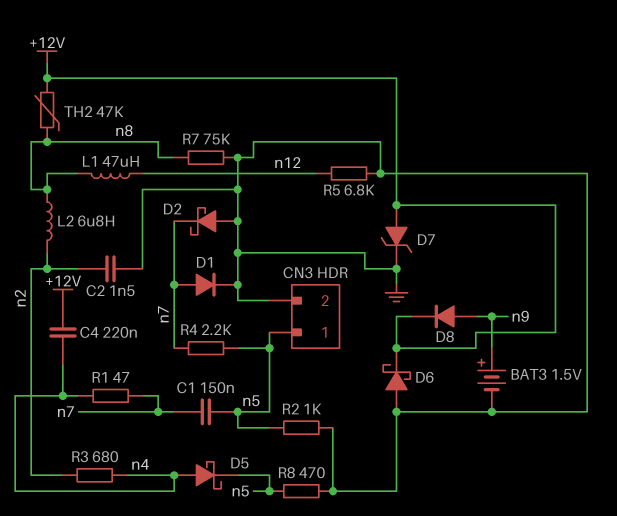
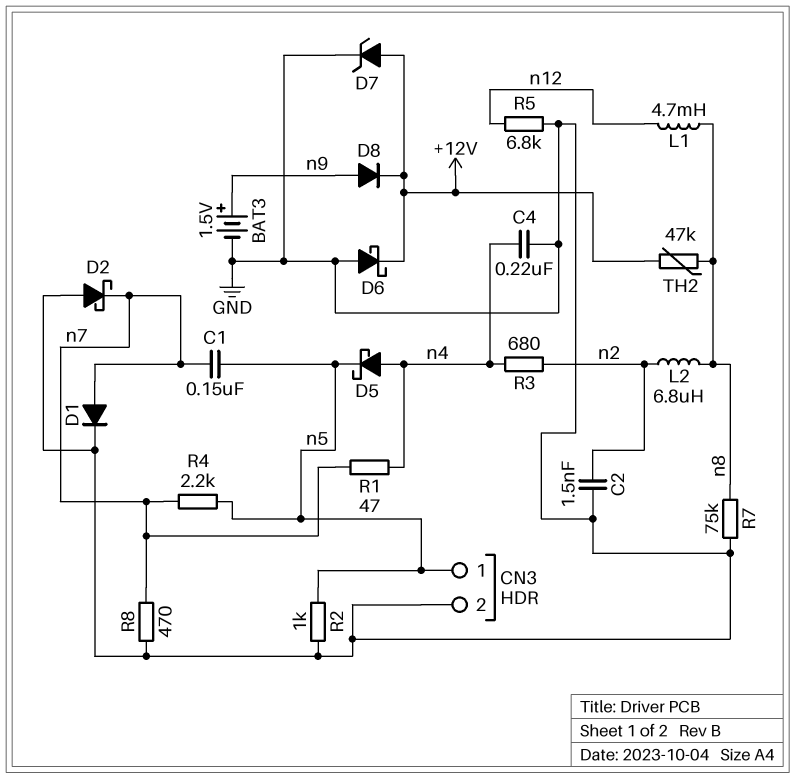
C4: 220nF (+12V, n4) -> 220nF (GND, n4)
L1: 47uH (n8, n12) -> 4.7mH (n8, n12)
R8: 470 (GND, n5) -> 470 (GND, n7)

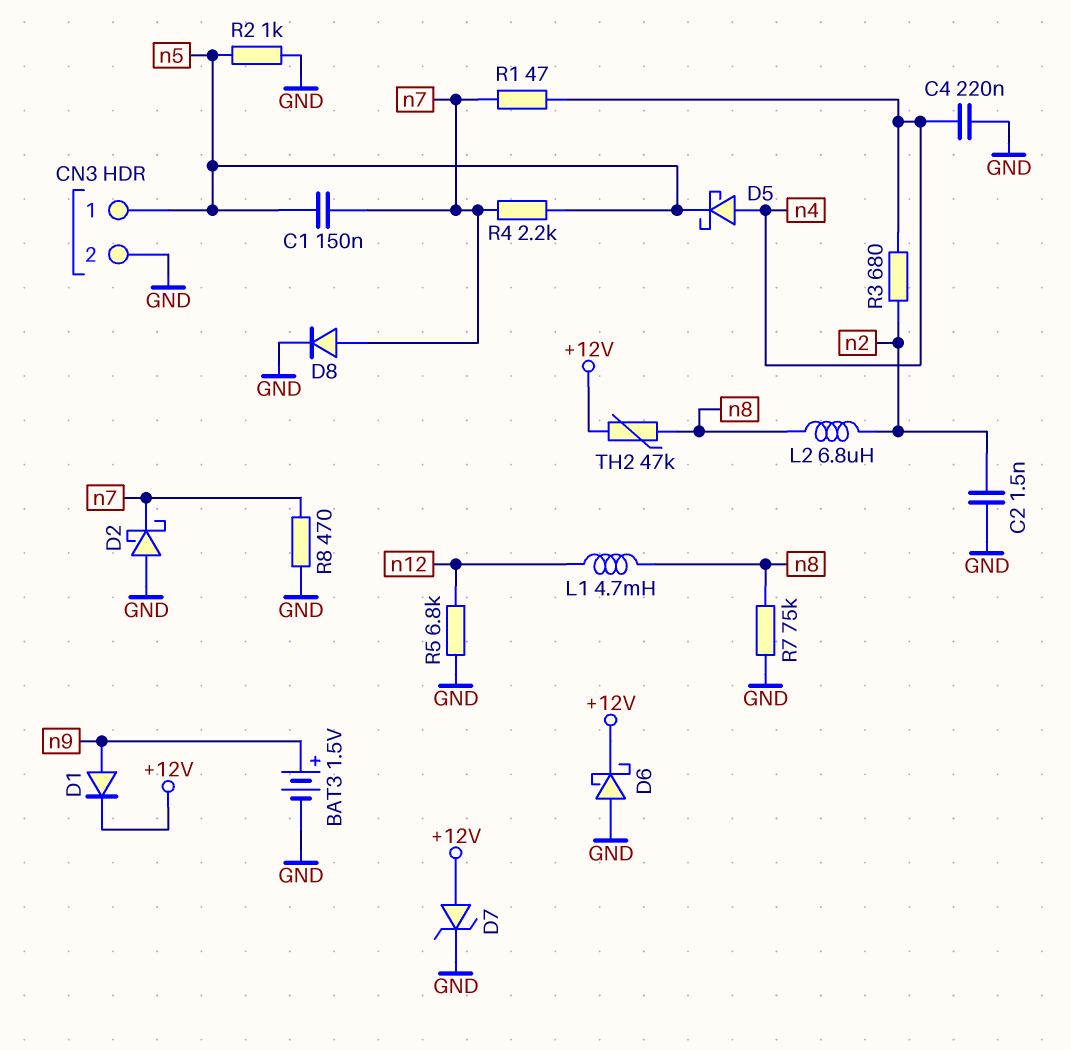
D1: diode (A n7, K GND) -> diode (A n9, K +12V)
D8: diode (A n9, K +12V) -> diode (A n7, K GND)

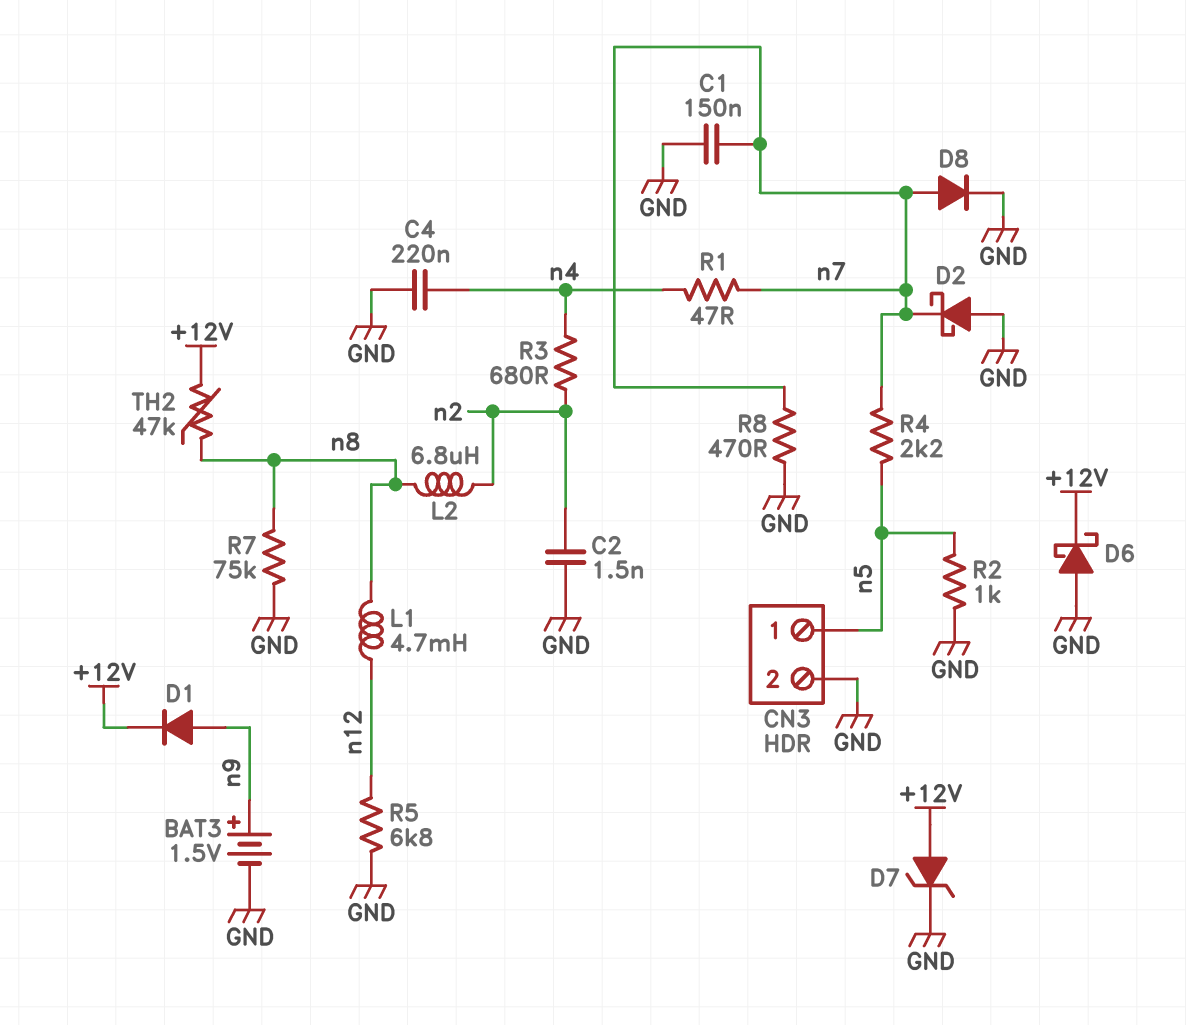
C1: 150nF (n5, n7) -> 150nF (GND, n7)
D5: schottky (A n4, K n5) -> none

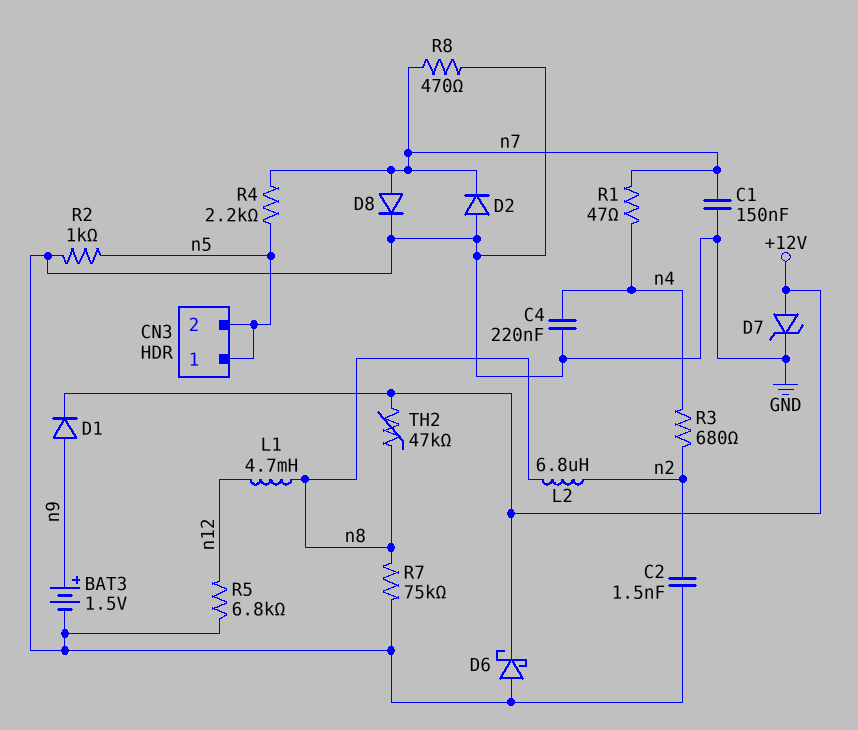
CN3 pin 2: GND -> n5
D2: schottky (A GND, K n7) -> diode (A GND, K n7)

